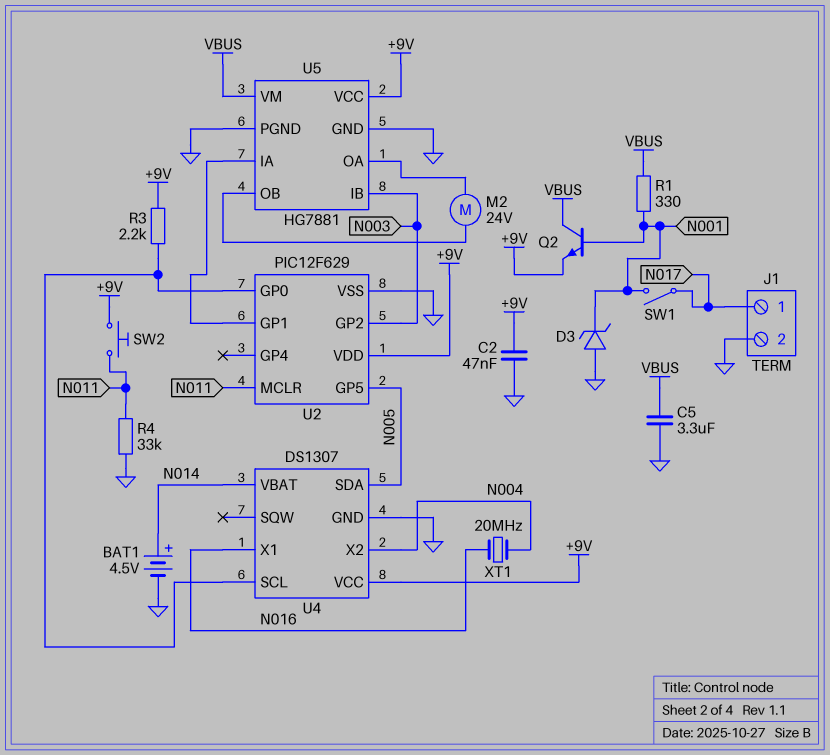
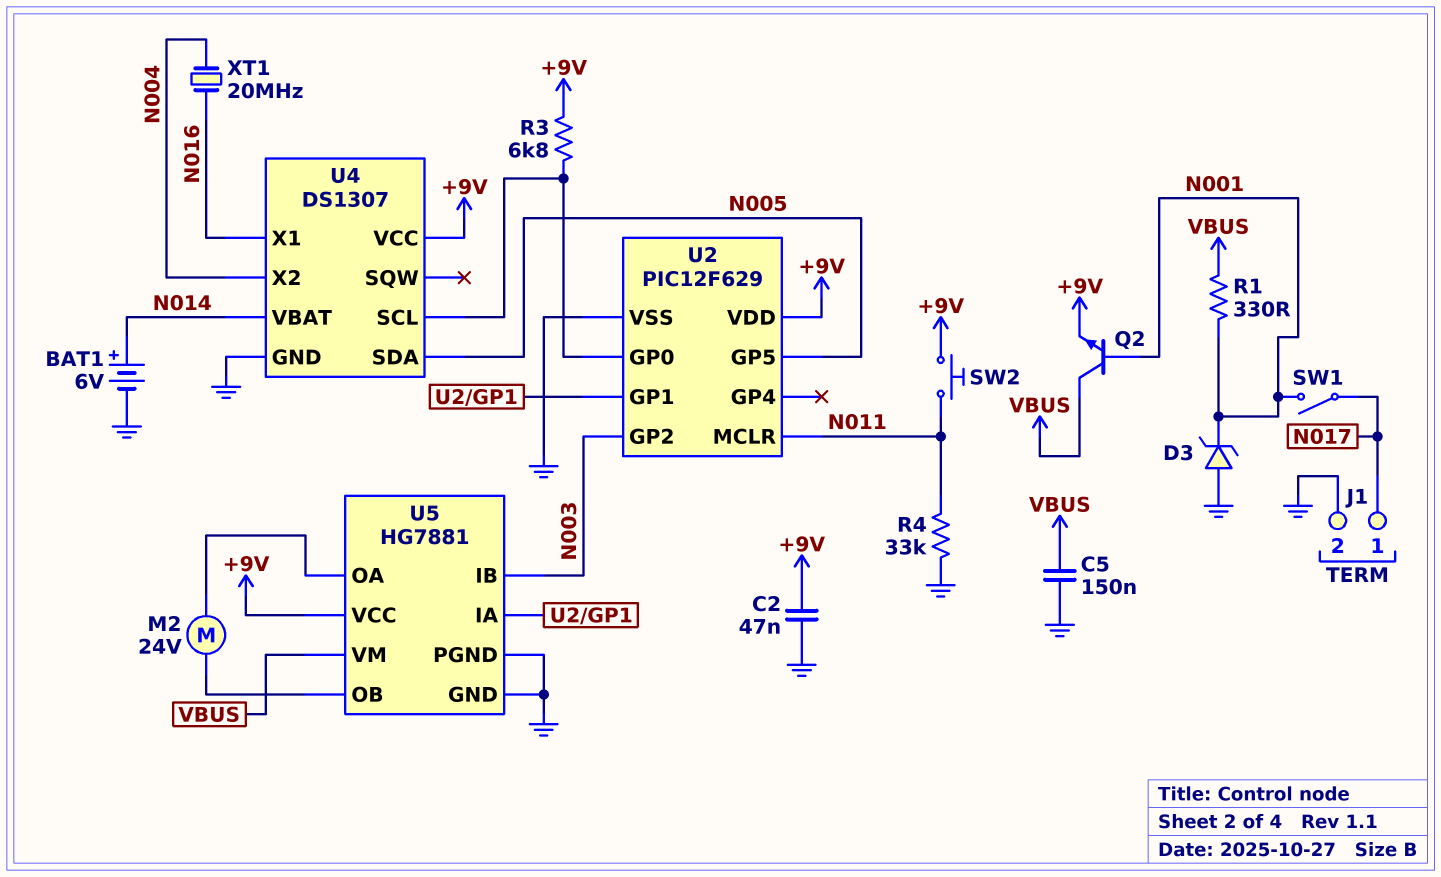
BAT1: 4.5V (plus N014, minus GND) -> 6V (plus N014, minus GND)
C5: 3.3uF (GND, VBUS) -> 150nF (GND, VBUS)
R3: 2.2k (+9V, U2/GP0) -> 6.8k (+9V, U2/GP0)

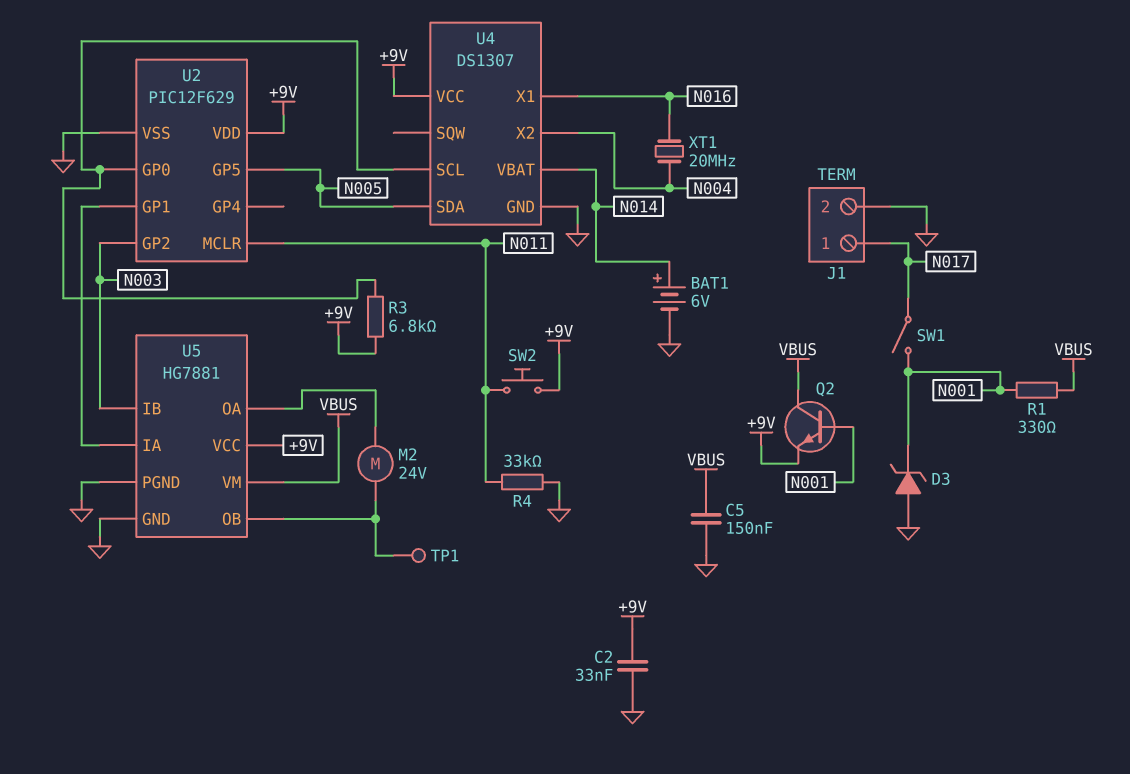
C2: 47nF (+9V, GND) -> 33nF (+9V, GND)
TP1: none -> test point (U5/OB)

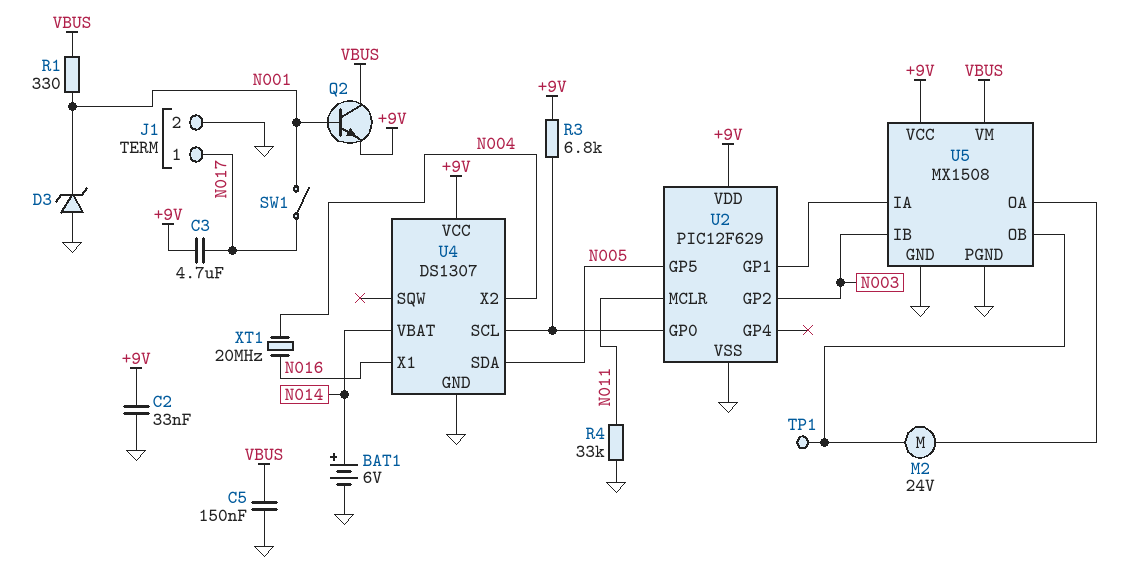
C3: none -> 4.7uF (+9V, N017)
SW2: button (+9V, N011) -> none
U5: HG7881 -> MX1508

